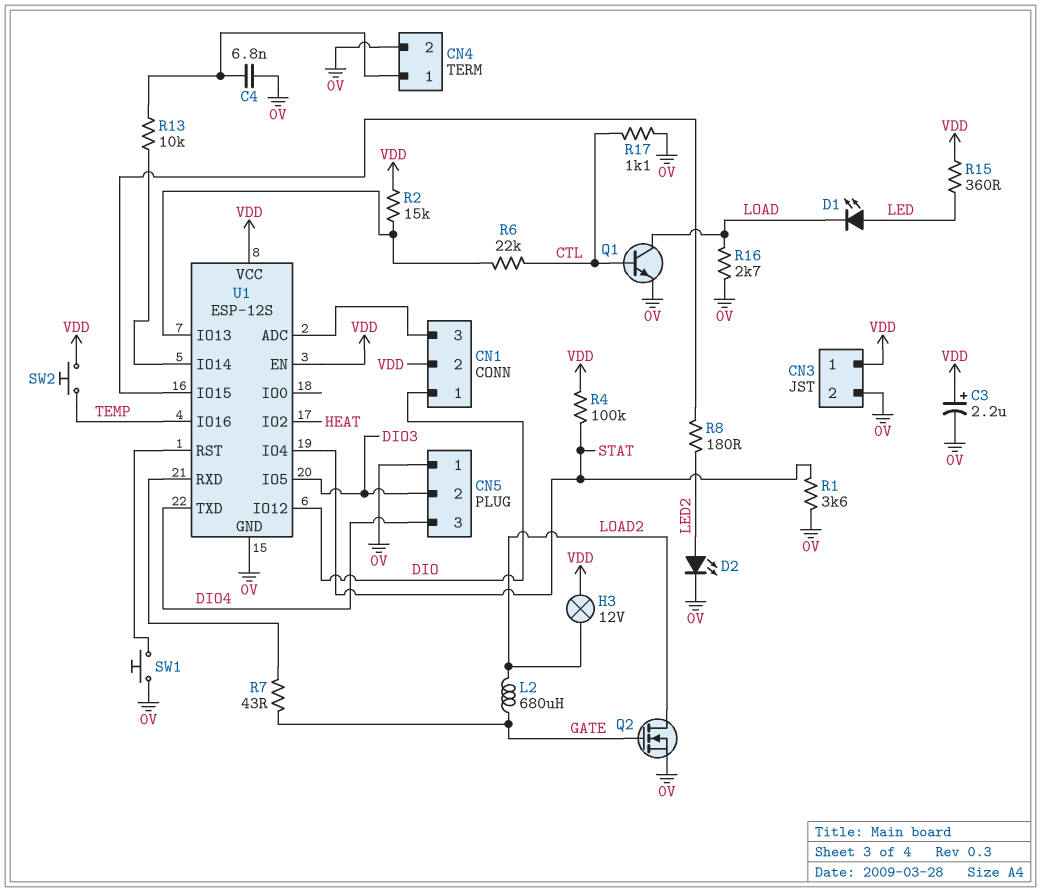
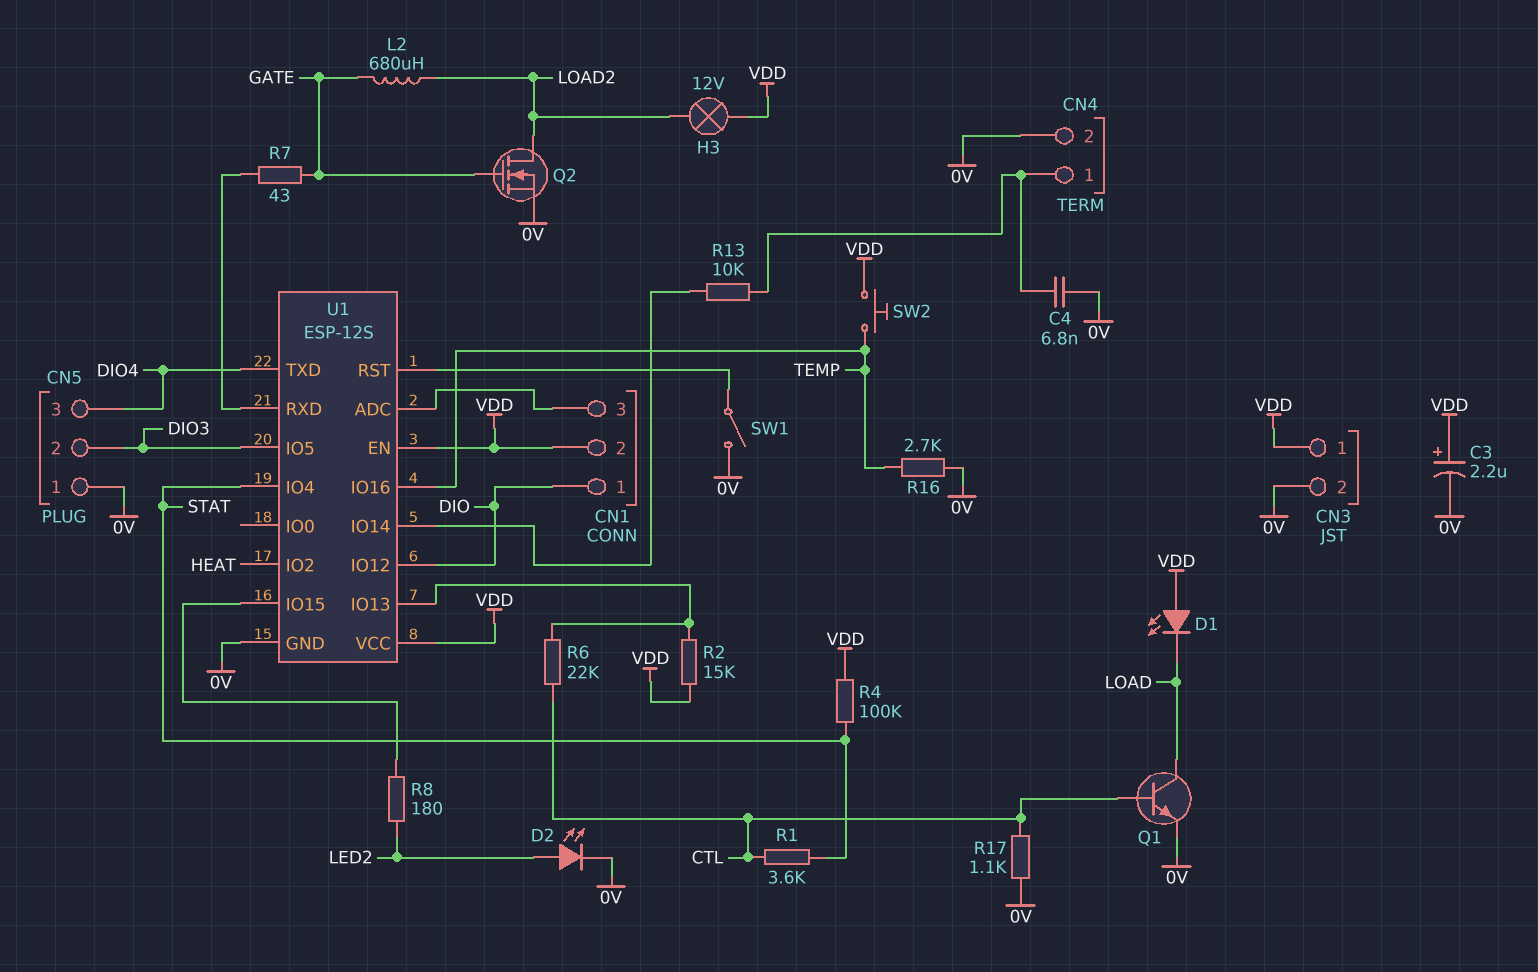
D1: LED (A LED, K LOAD) -> LED (A VDD, K LOAD)
R1: 3.6k (0V, STAT) -> 3.6k (CTL, STAT)
R15: 360 (LED, VDD) -> none
R16: 2.7k (0V, LOAD) -> 2.7k (0V, TEMP)
SW1: button (0V, U1/RST) -> switch (0V, U1/RST)

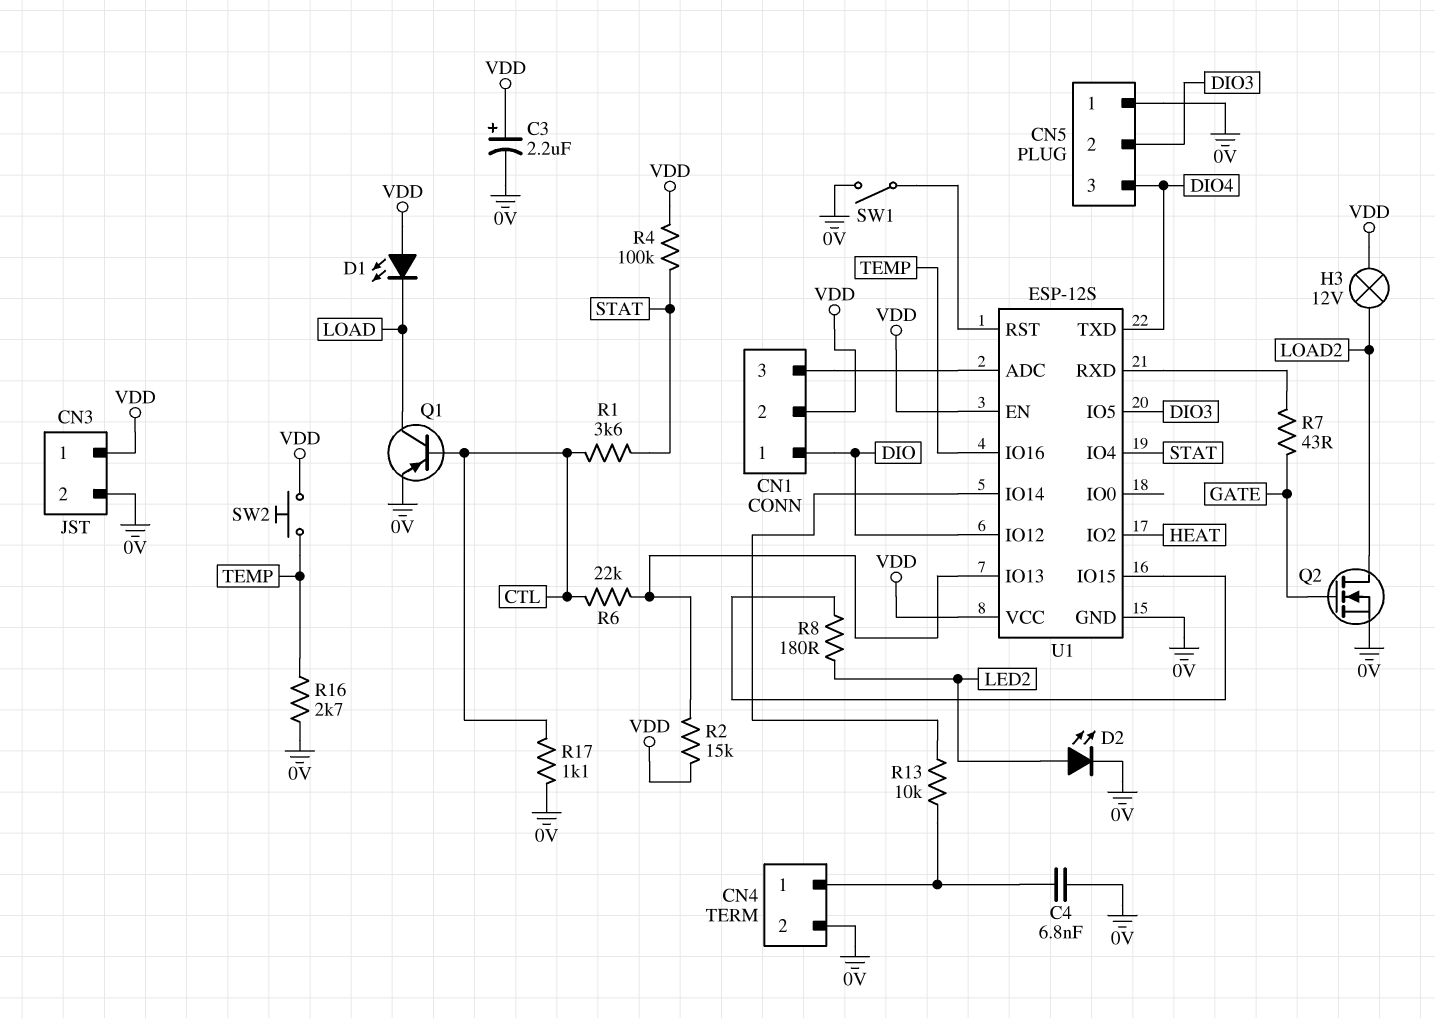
L2: 680uH (GATE, LOAD2) -> none
Q1: NPN (B CTL, C LOAD, E 0V) -> PNP (B CTL, C LOAD, E 0V)

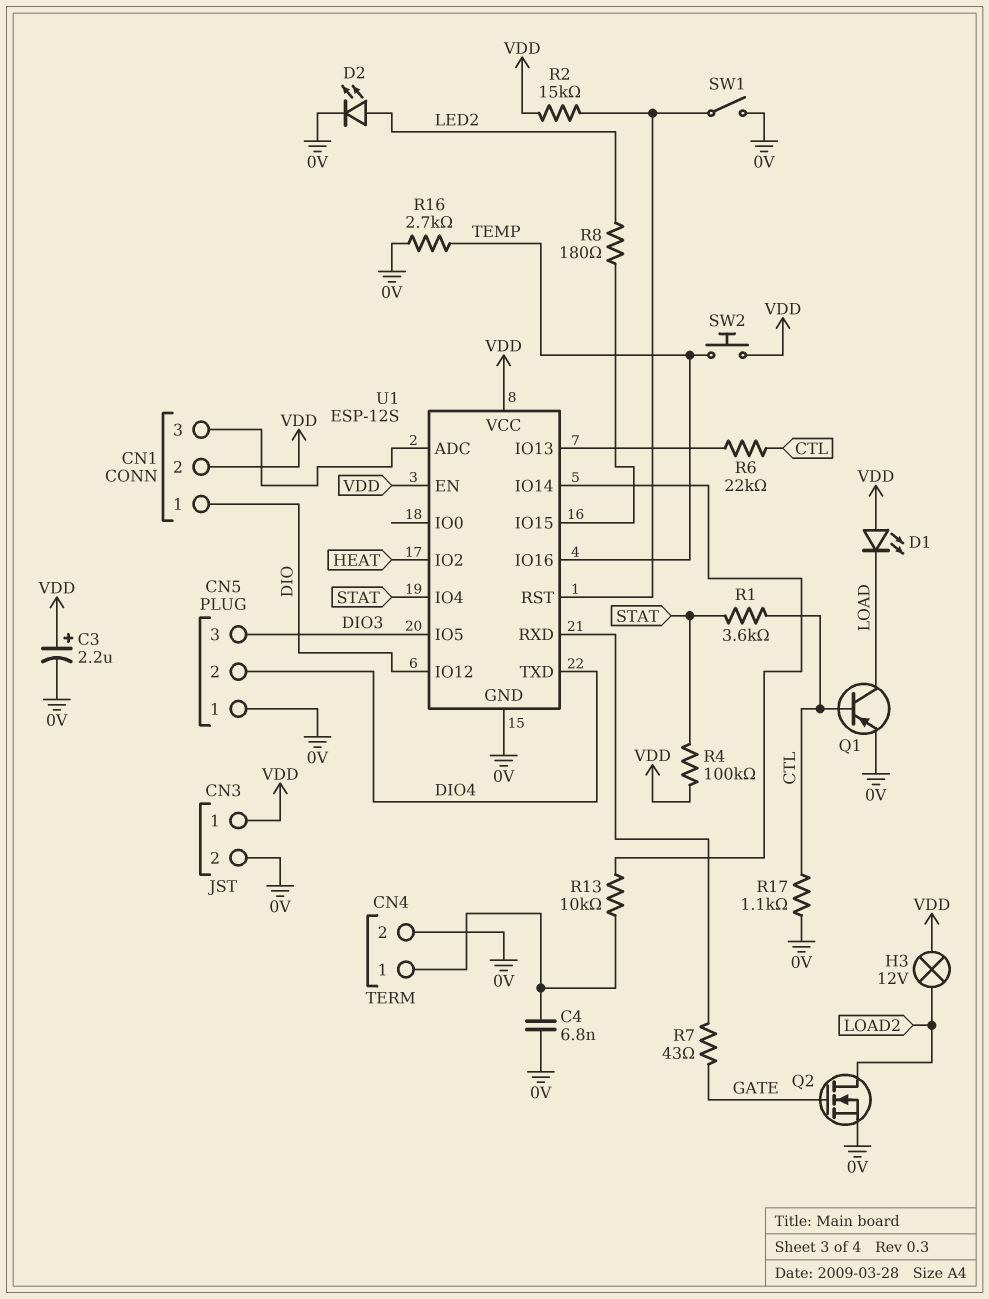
CN5 pin 2: DIO3 -> DIO4
CN5 pin 3: DIO4 -> DIO3
R2: 15k (U1/IO13, VDD) -> 15k (U1/RST, VDD)

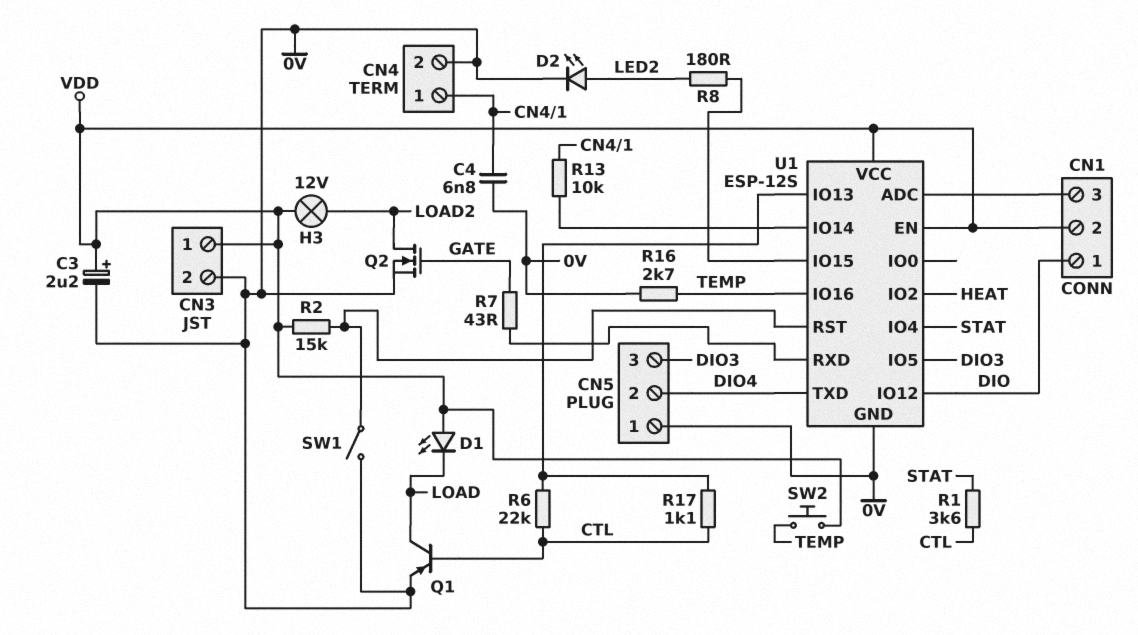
R4: 100k (STAT, VDD) -> none
R17: 1.1k (0V, CTL) -> 1.1k (CTL, U1/IO13)

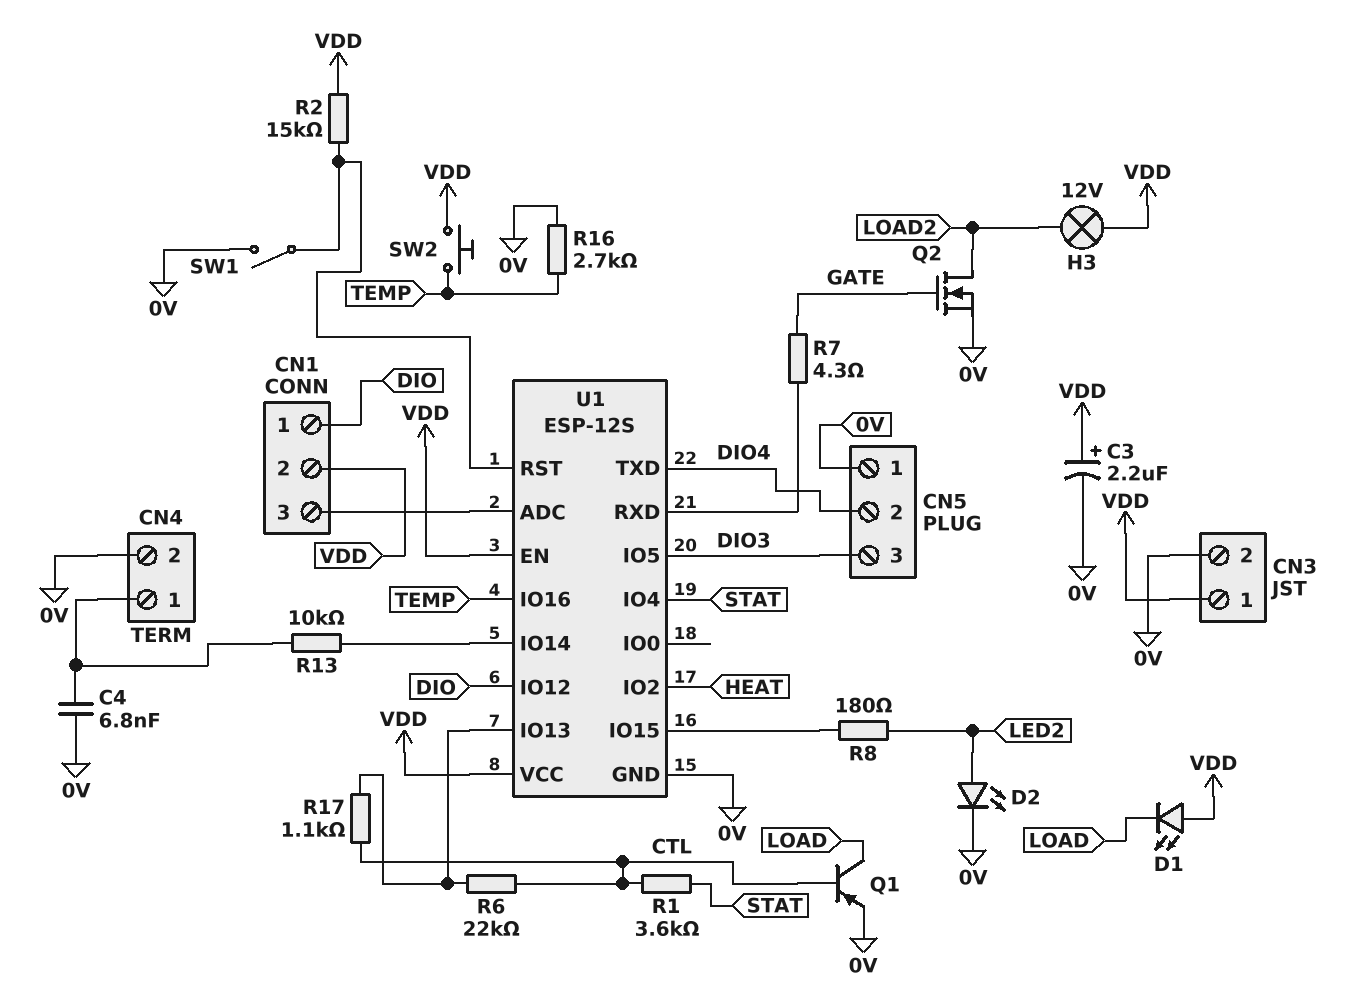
R7: 43 (GATE, U1/RXD) -> 4.3 (GATE, U1/RXD)

